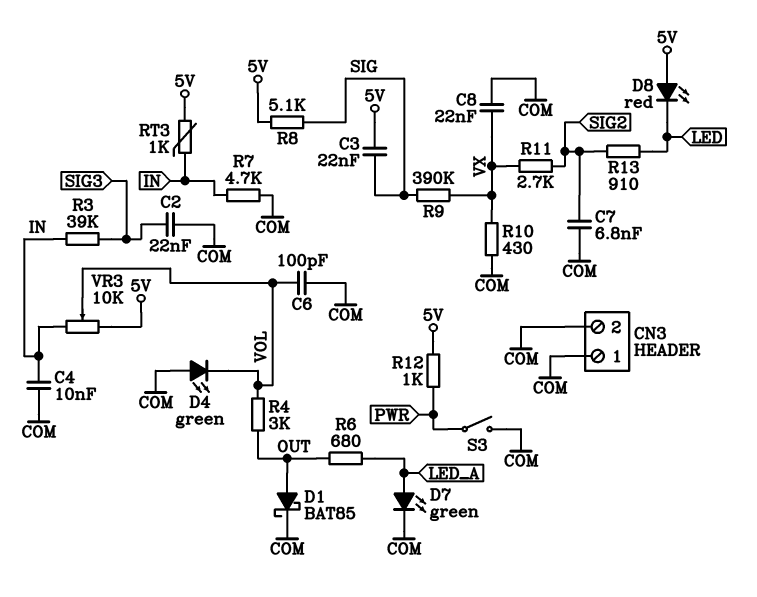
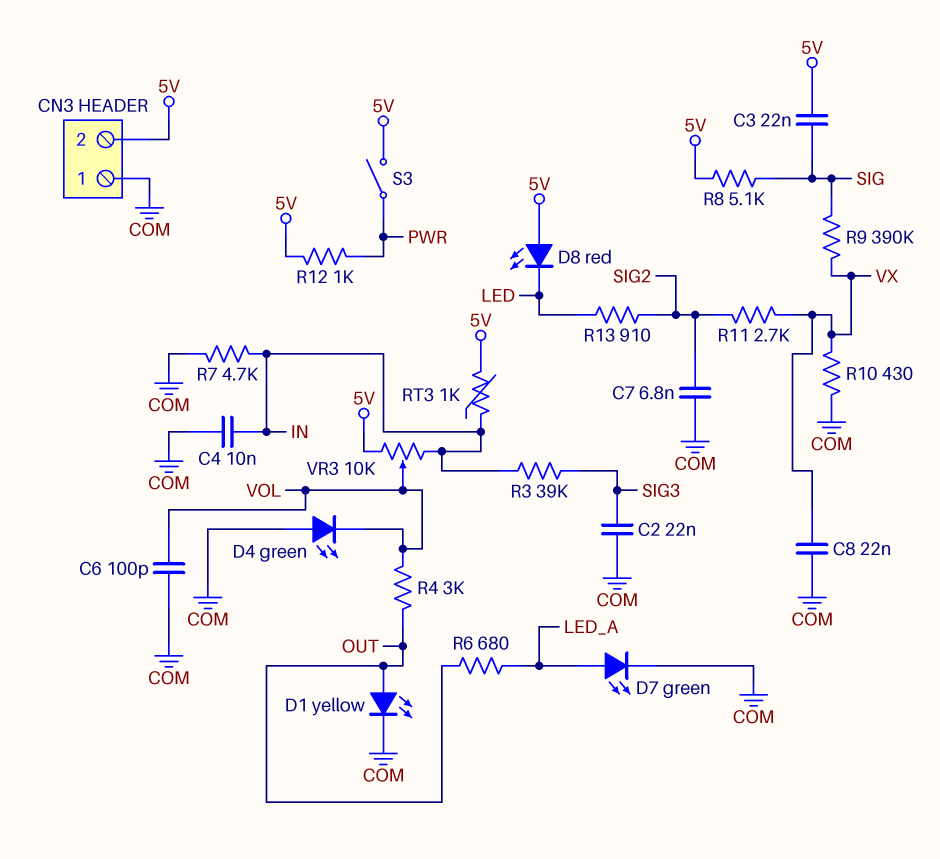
CN3 pin 2: COM -> 5V
D1: schottky BAT85 (A OUT, K COM) -> LED yellow (A OUT, K COM)
S3: switch (COM, PWR) -> switch (5V, PWR)

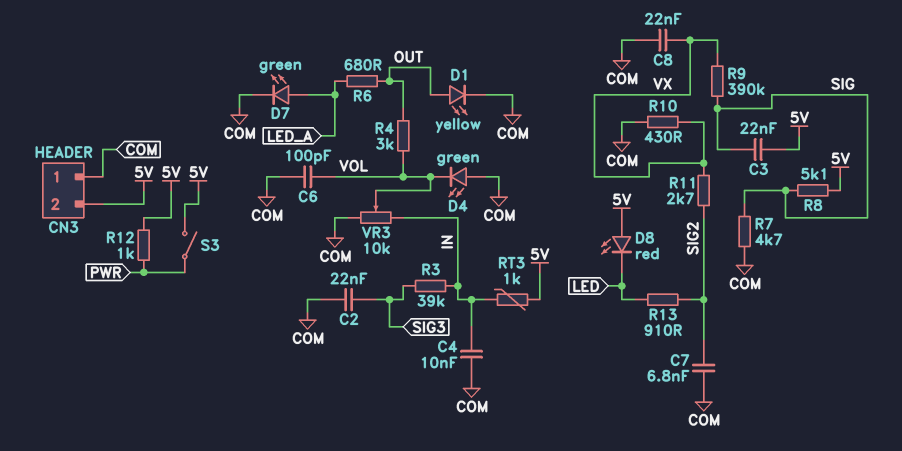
R7: 4.7k (COM, IN) -> 4.7k (COM, SIG)
VR3: 10k (5V, IN, wiper VOL) -> 10k (COM, IN, wiper VOL)

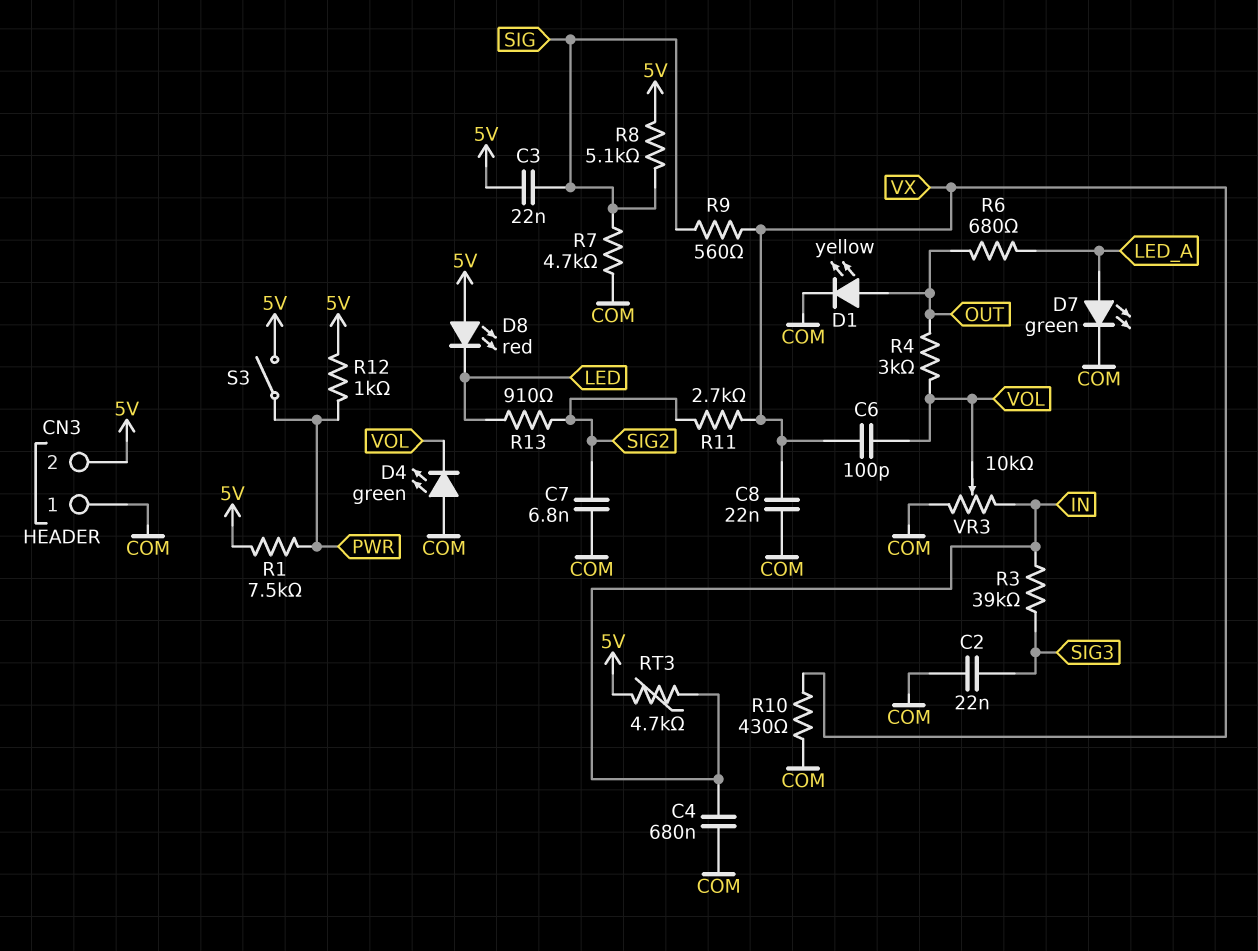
C4: 10nF (COM, IN) -> 680nF (COM, IN)
C6: 100pF (COM, VOL) -> 100pF (VOL, VX)
R1: none -> 7.5k (5V, PWR)
R9: 390k (SIG, VX) -> 560 (SIG, VX)
RT3: 1k (5V, IN) -> 4.7k (5V, IN)

